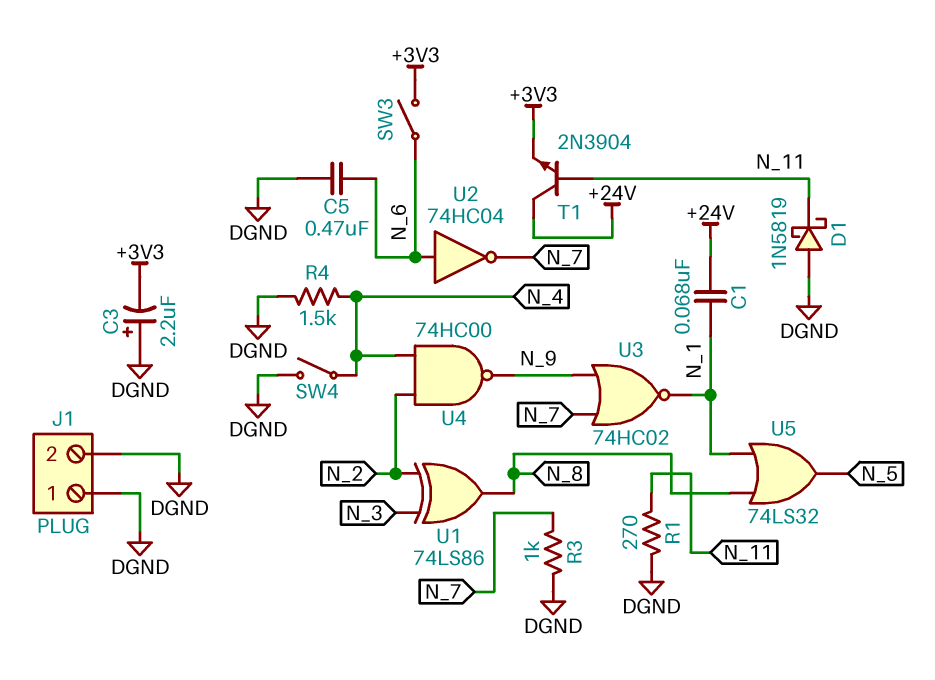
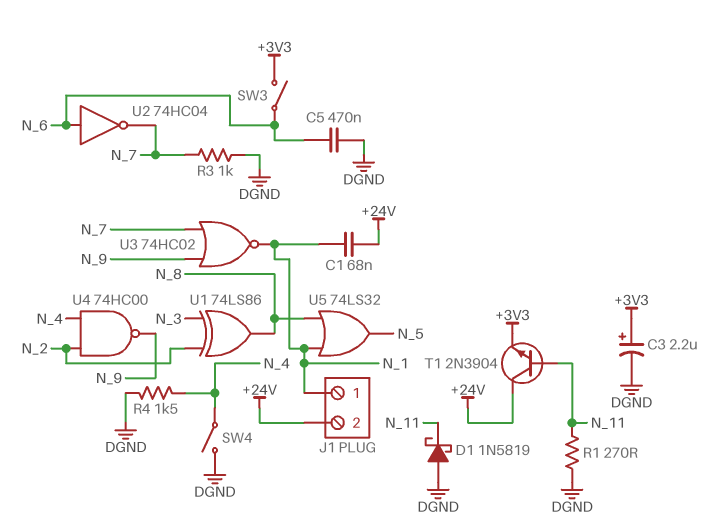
C3: 2.2uF (plus DGND, minus +3V3) -> 2.2uF (plus +3V3, minus DGND)
J1 pin 1: DGND -> N_1
J1 pin 2: DGND -> +24V

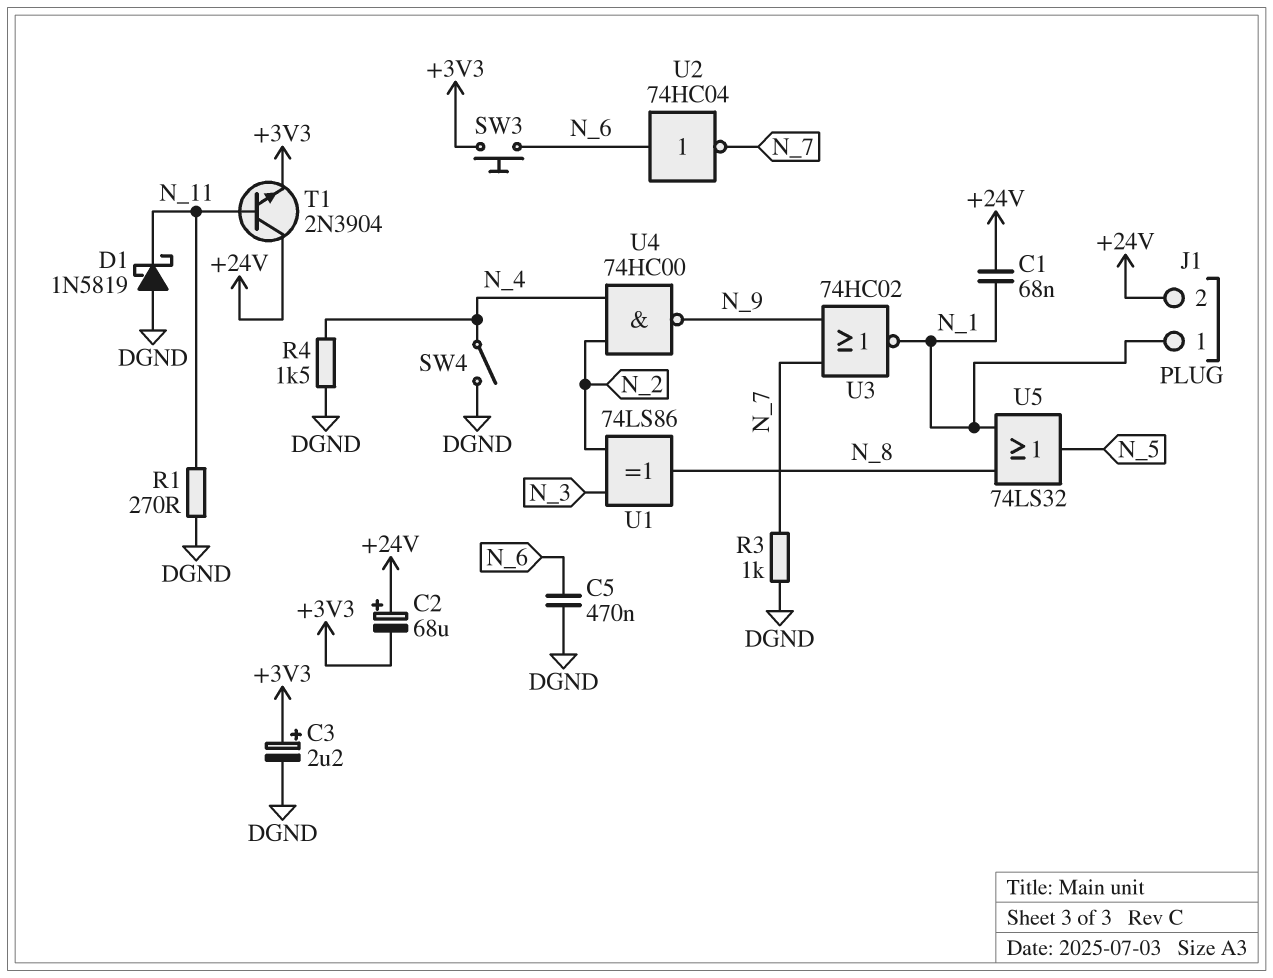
C2: none -> 68uF (plus +24V, minus +3V3)
SW3: switch (+3V3, N_6) -> button (+3V3, N_6)

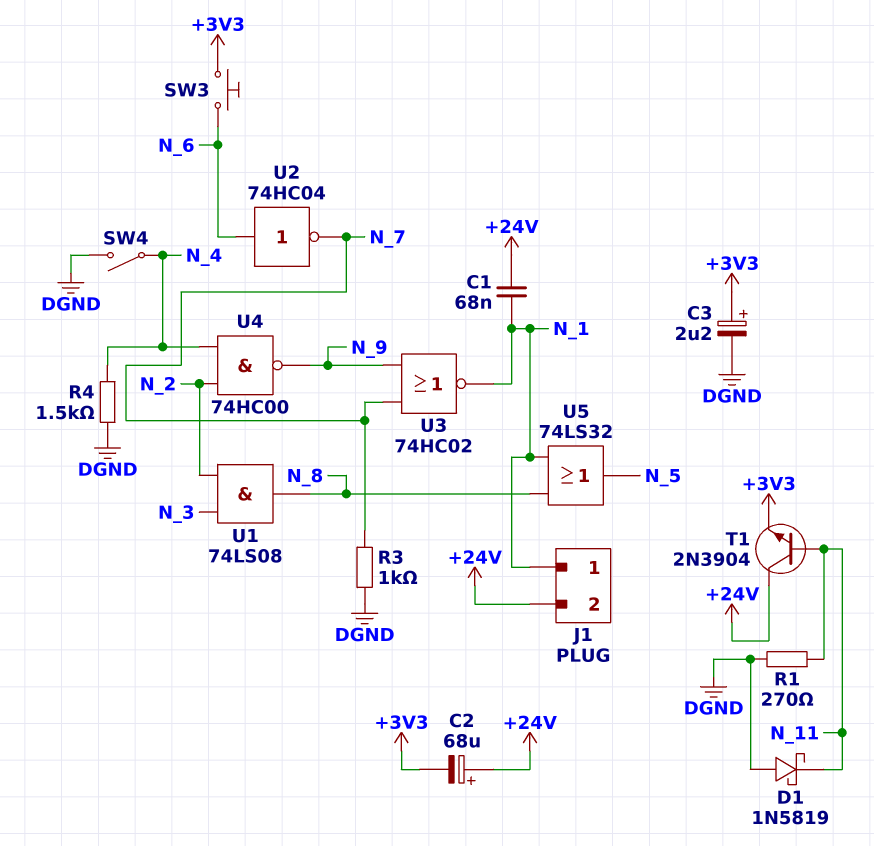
C5: 470nF (DGND, N_6) -> none
U1: XOR 74LS86 (in N_2, in N_3, out N_8) -> AND 74LS08 (in N_2, in N_3, out N_8)

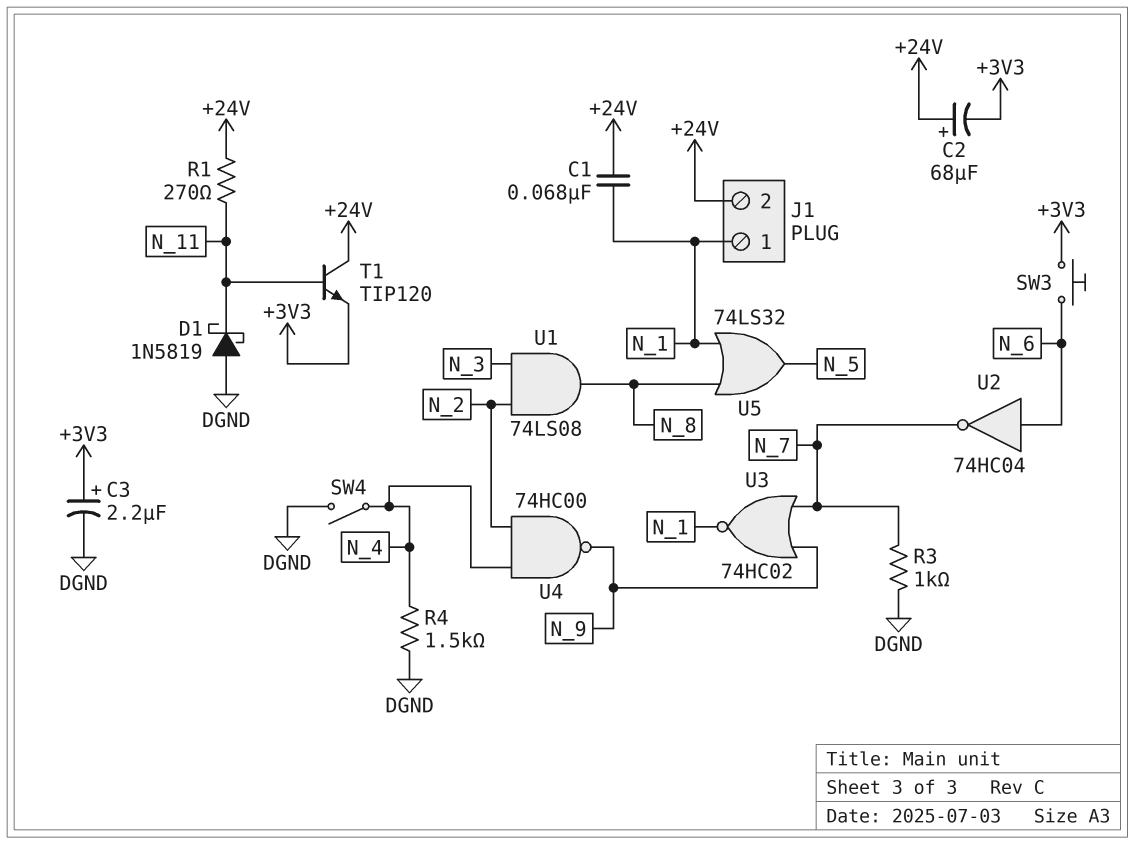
R1: 270 (DGND, N_11) -> 270 (+24V, N_11)
T1: NPN 2N3904 (B N_11, C +24V, E +3V3) -> NPN TIP120 (B N_11, C +24V, E +3V3)

